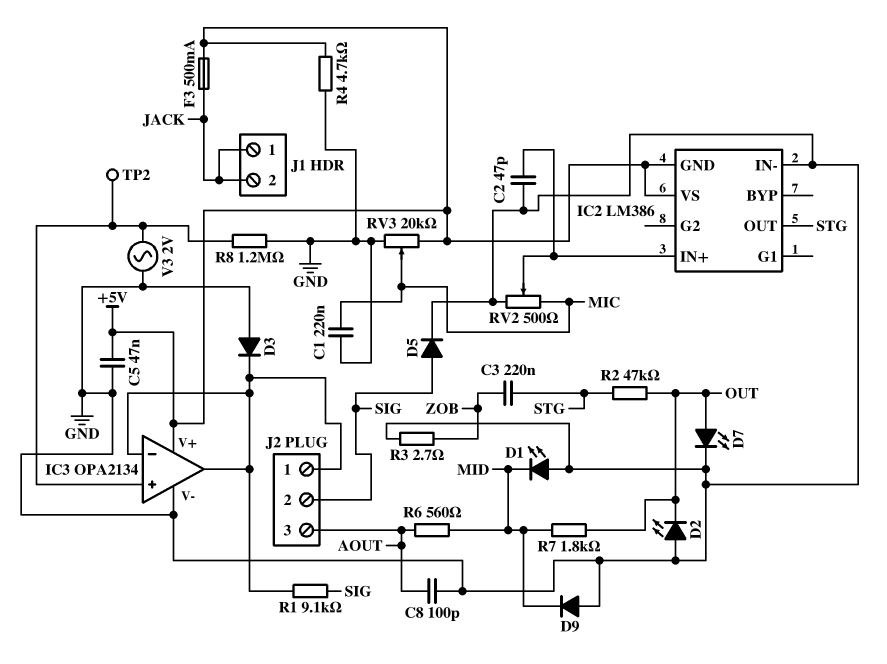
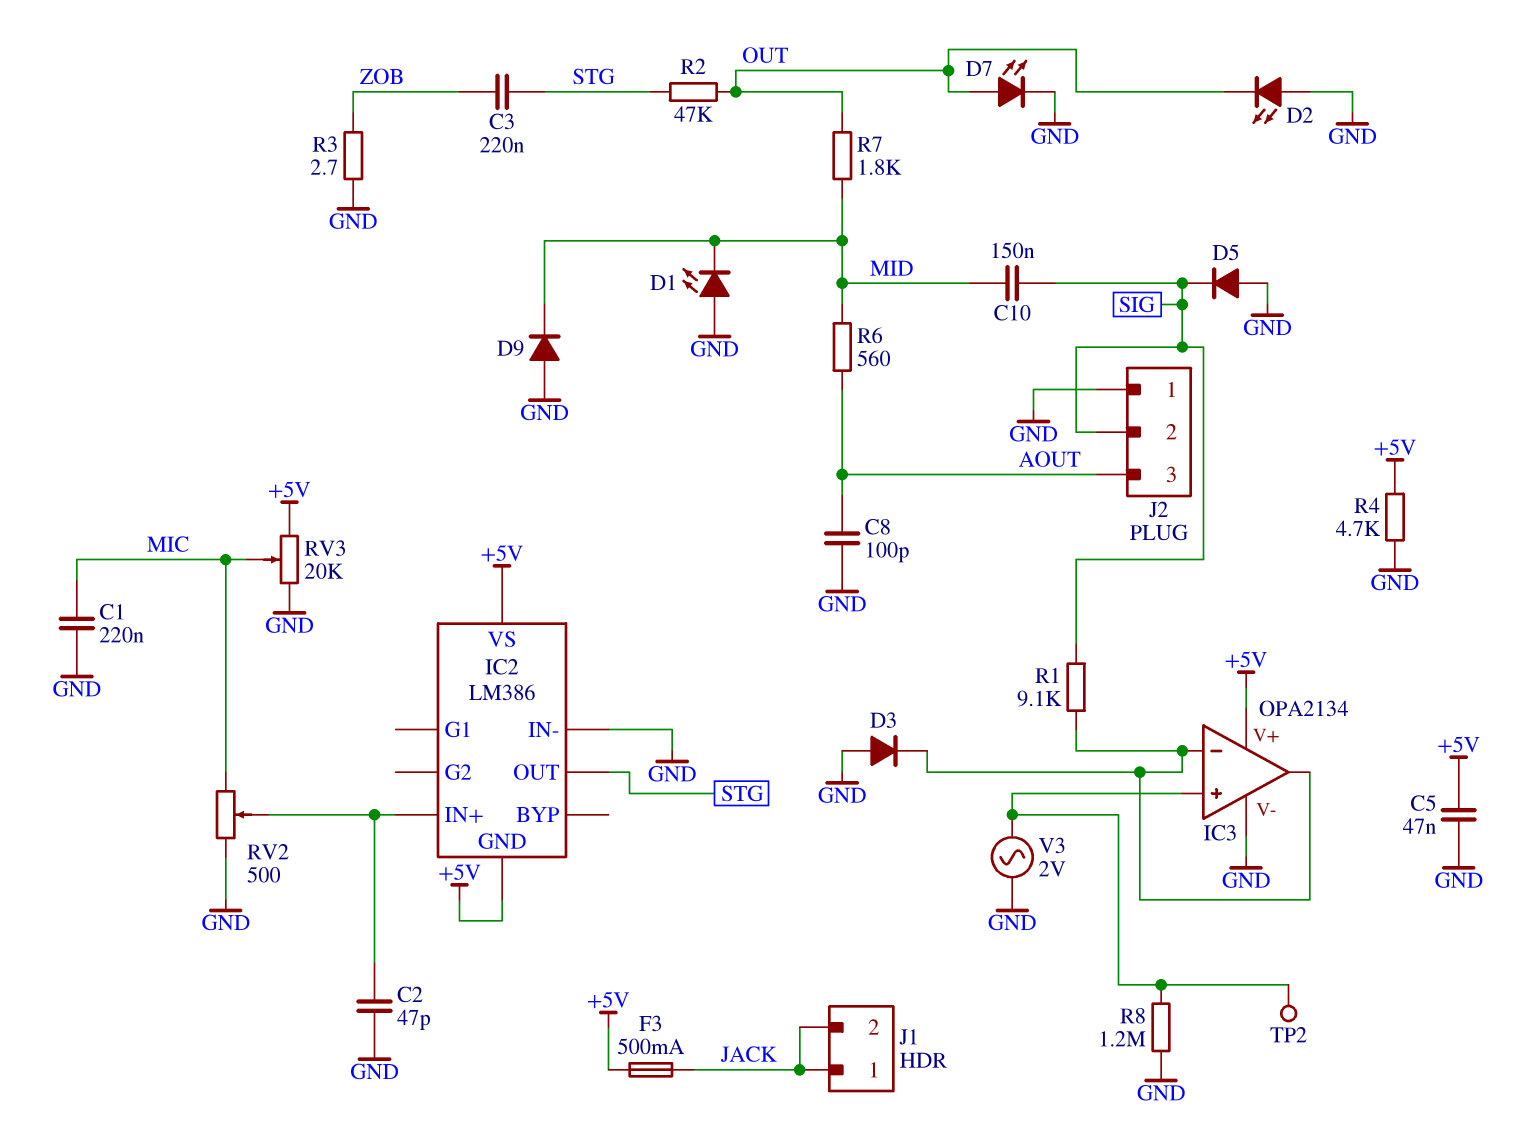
C10: none -> 150nF (MID, SIG)
D5: diode (A SIG, K GND) -> diode (A GND, K SIG)
J2 pin 1: IC3/in- -> GND

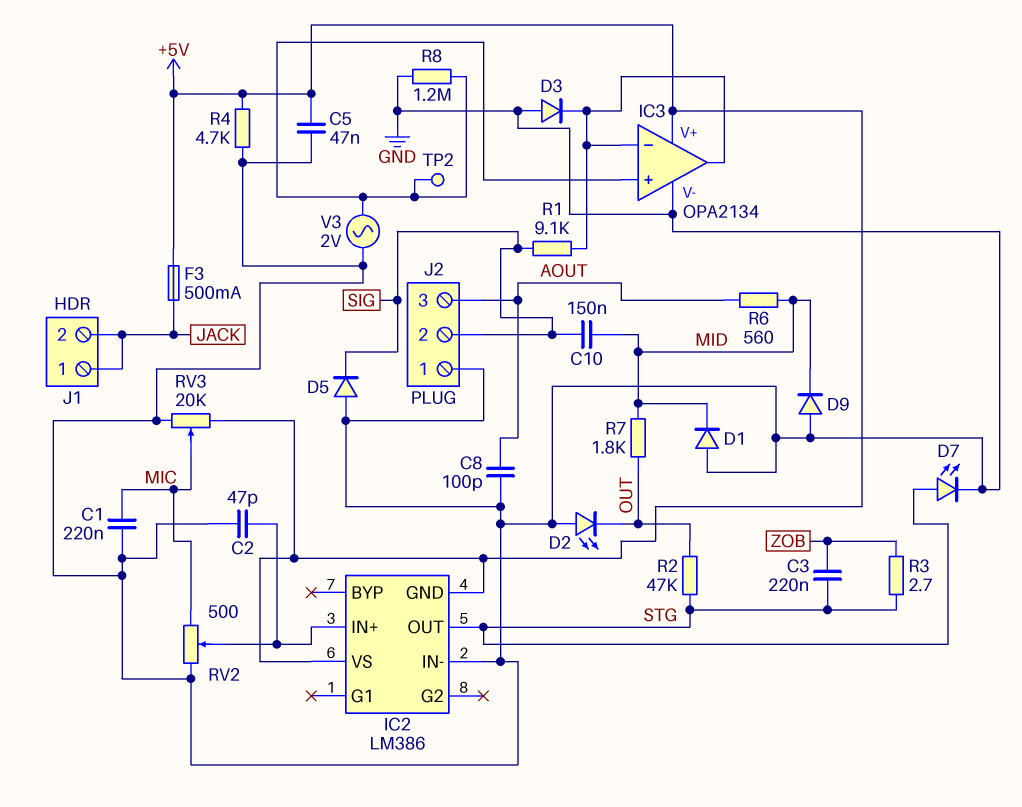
D1: LED (A GND, K MID) -> diode (A GND, K MID)
D7: LED (A OUT, K GND) -> LED (A STG, K GND)
R3: 2.7 (GND, ZOB) -> 2.7 (STG, ZOB)

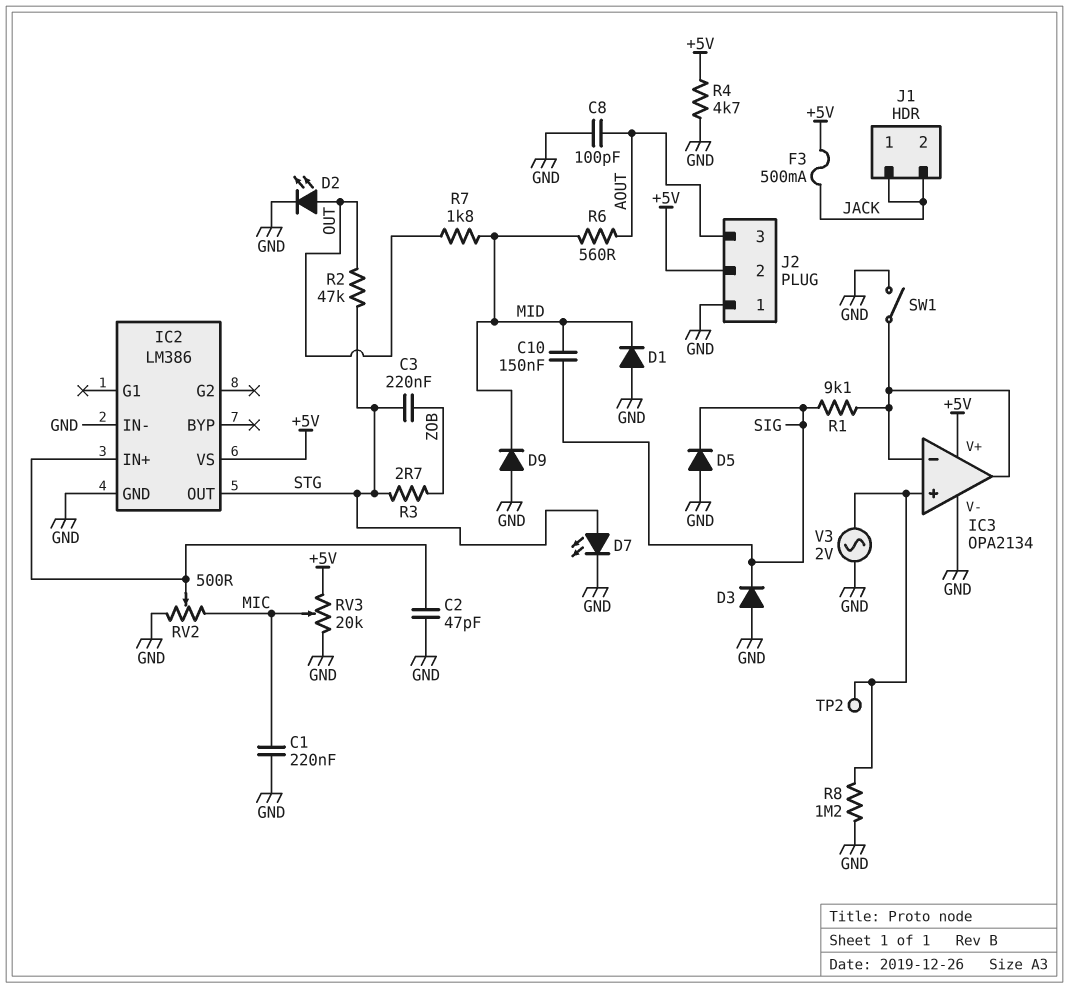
C5: 47nF (+5V, GND) -> none
D2: LED (A GND, K OUT) -> LED (A OUT, K GND)
D3: diode (A GND, K IC3/in-) -> diode (A GND, K SIG)
IC2 pin GND: +5V -> GND
J2 pin 2: SIG -> +5V
SW1: none -> switch (GND, IC3/in-)

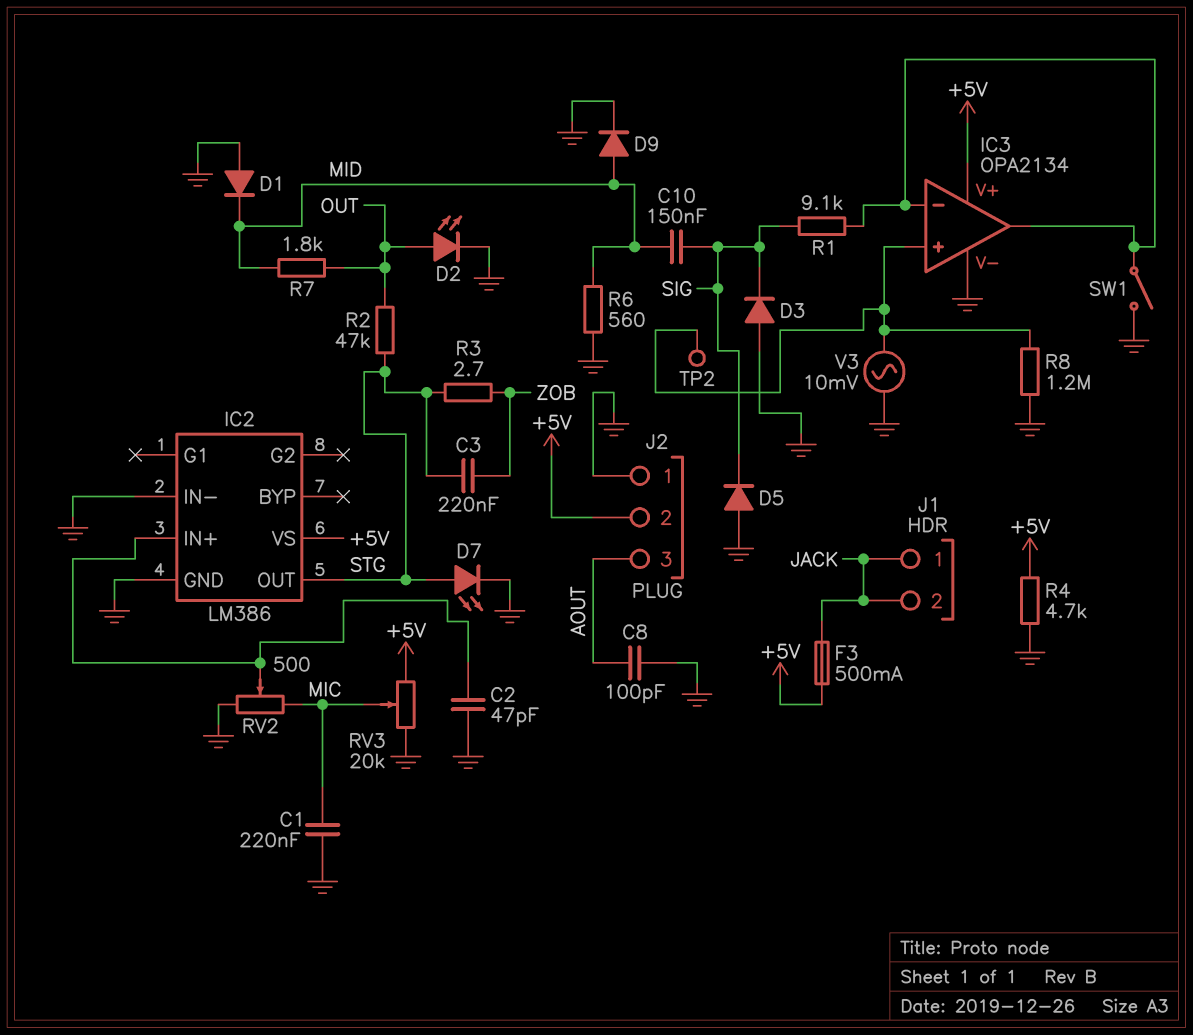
D9: diode (A GND, K MID) -> diode (A MID, K GND)
R6: 560 (AOUT, MID) -> 560 (GND, MID)
V3: AC 2V (GND, IC3/in+) -> AC 10mV (GND, IC3/in+)

